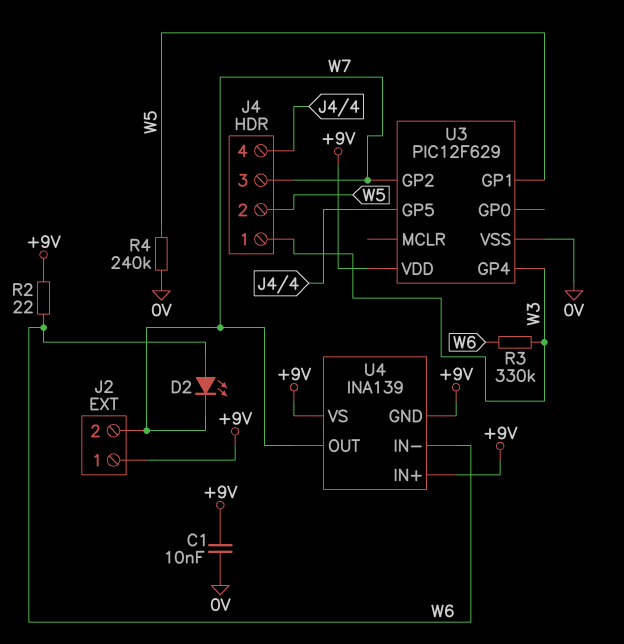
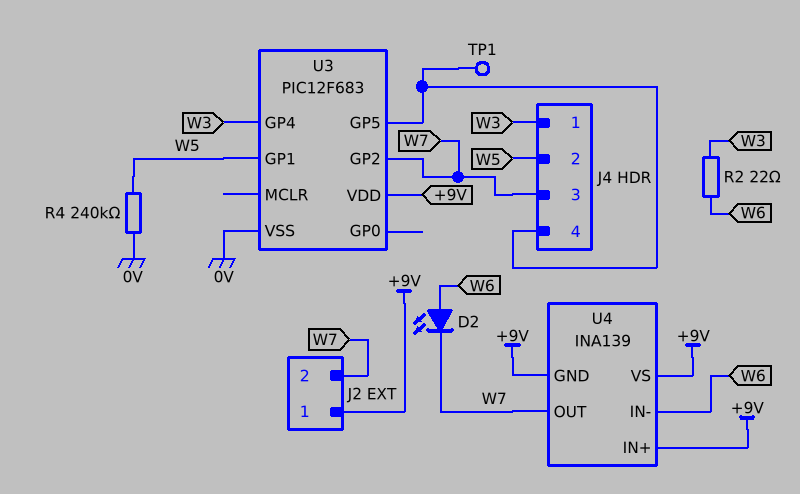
C1: 10nF (+9V, 0V) -> none
R2: 22 (+9V, W6) -> 22 (W3, W6)
R3: 330k (W3, W6) -> none
TP1: none -> test point (J4/4)
U3: PIC12F629 -> PIC12F683

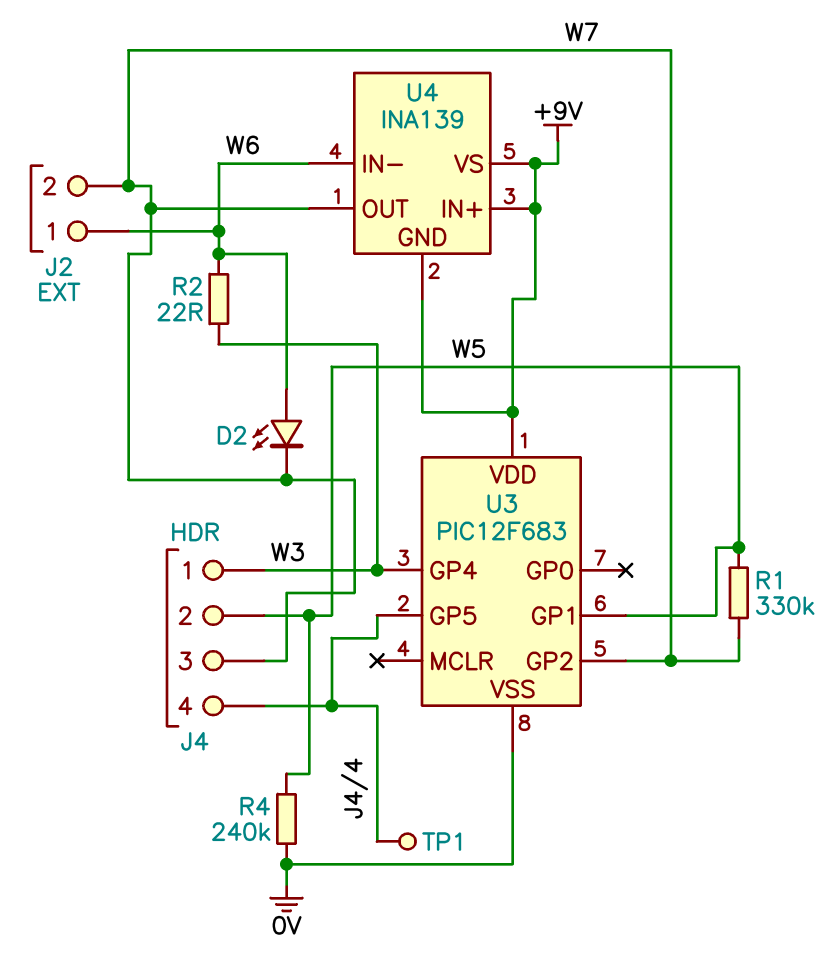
J2 pin 1: +9V -> W6
R1: none -> 330k (W5, W7)

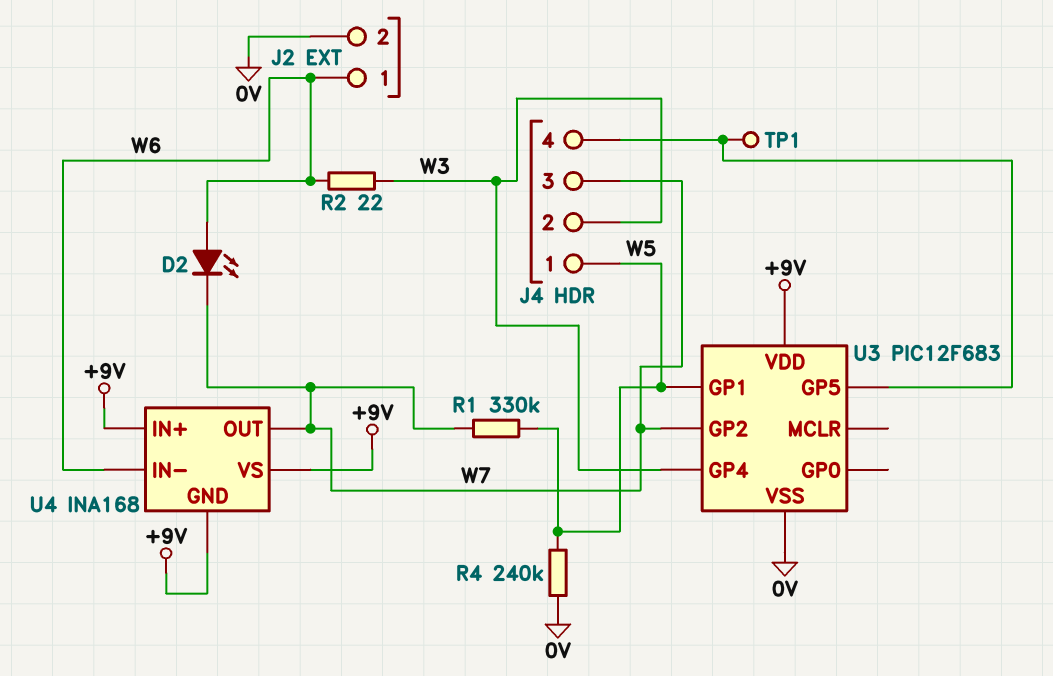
J2 pin 2: W7 -> 0V
J4 pin 1: W3 -> W5
J4 pin 2: W5 -> W3
U4: INA139 -> INA168

